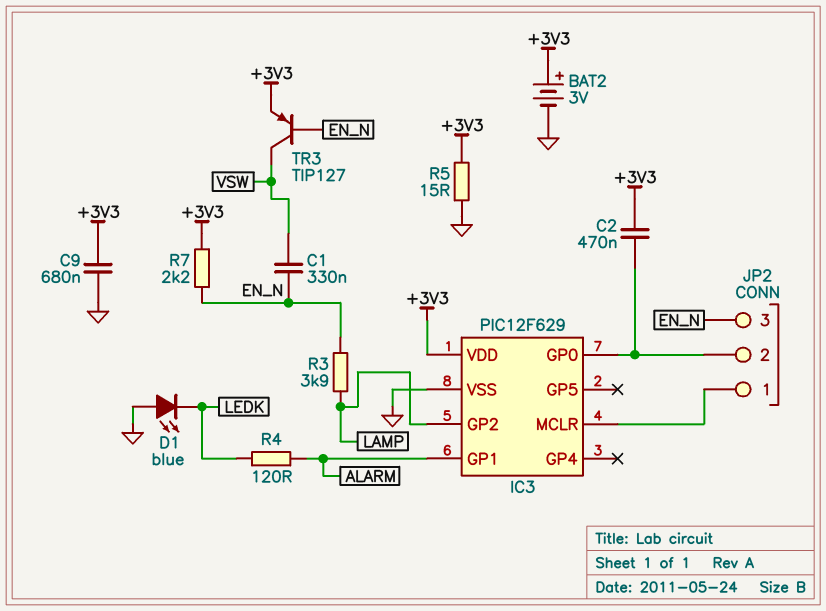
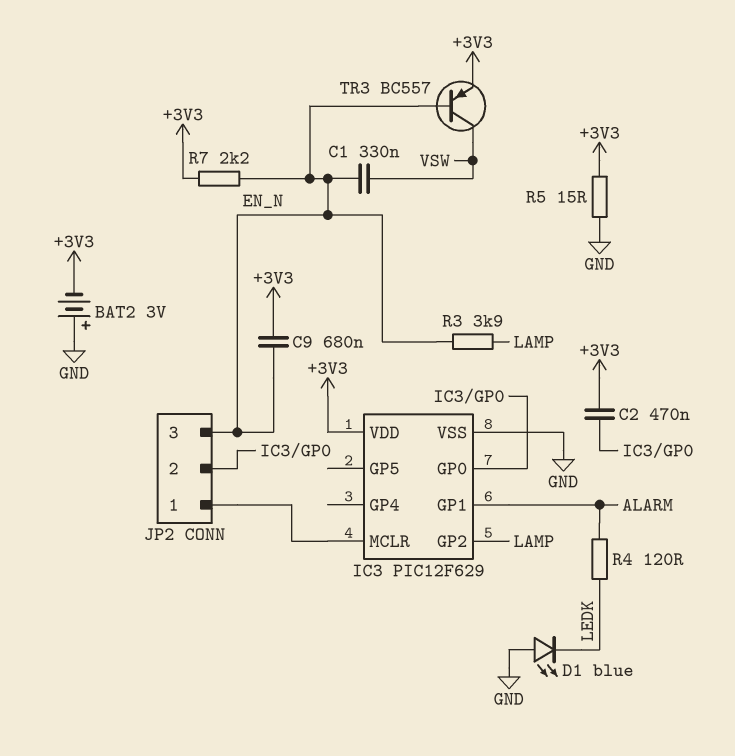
BAT2: 3V (plus +3V3, minus GND) -> 3V (plus GND, minus +3V3)
C9: 680nF (+3V3, GND) -> 680nF (+3V3, EN_N)
TR3: PNP TIP127 (B EN_N, C VSW, E +3V3) -> PNP BC557 (B EN_N, C VSW, E +3V3)

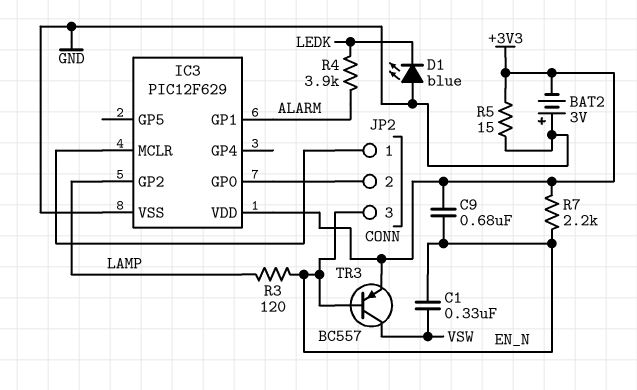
C2: 470nF (+3V3, IC3/GP0) -> none
R3: 3.9k (EN_N, LAMP) -> 120 (EN_N, LAMP)
R4: 120 (ALARM, LEDK) -> 3.9k (ALARM, LEDK)

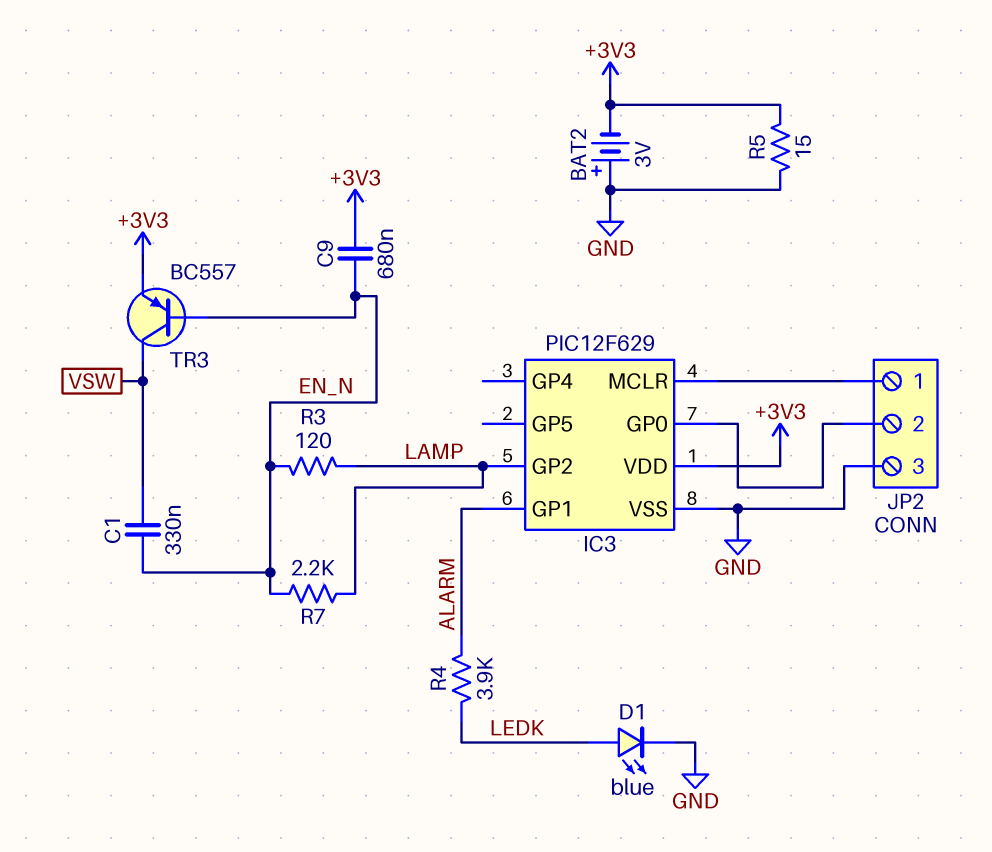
D1: LED blue (A GND, K LEDK) -> LED blue (A LEDK, K GND)
JP2 pin 3: EN_N -> GND
R7: 2.2k (+3V3, EN_N) -> 2.2k (EN_N, LAMP)

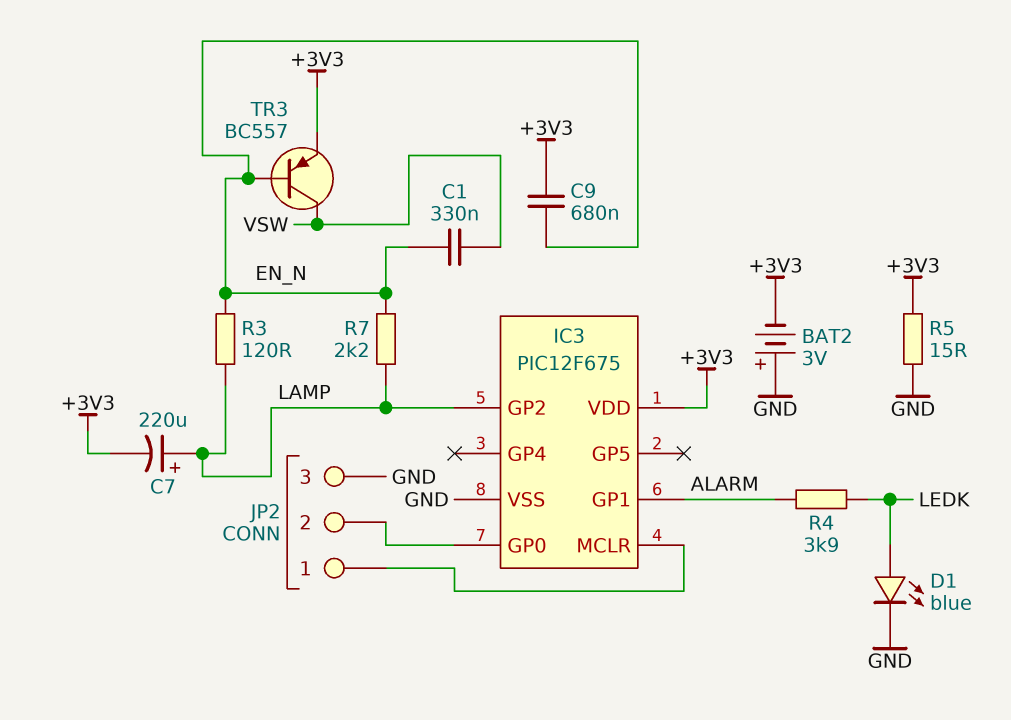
C7: none -> 220uF (plus LAMP, minus +3V3)
IC3: PIC12F629 -> PIC12F675

